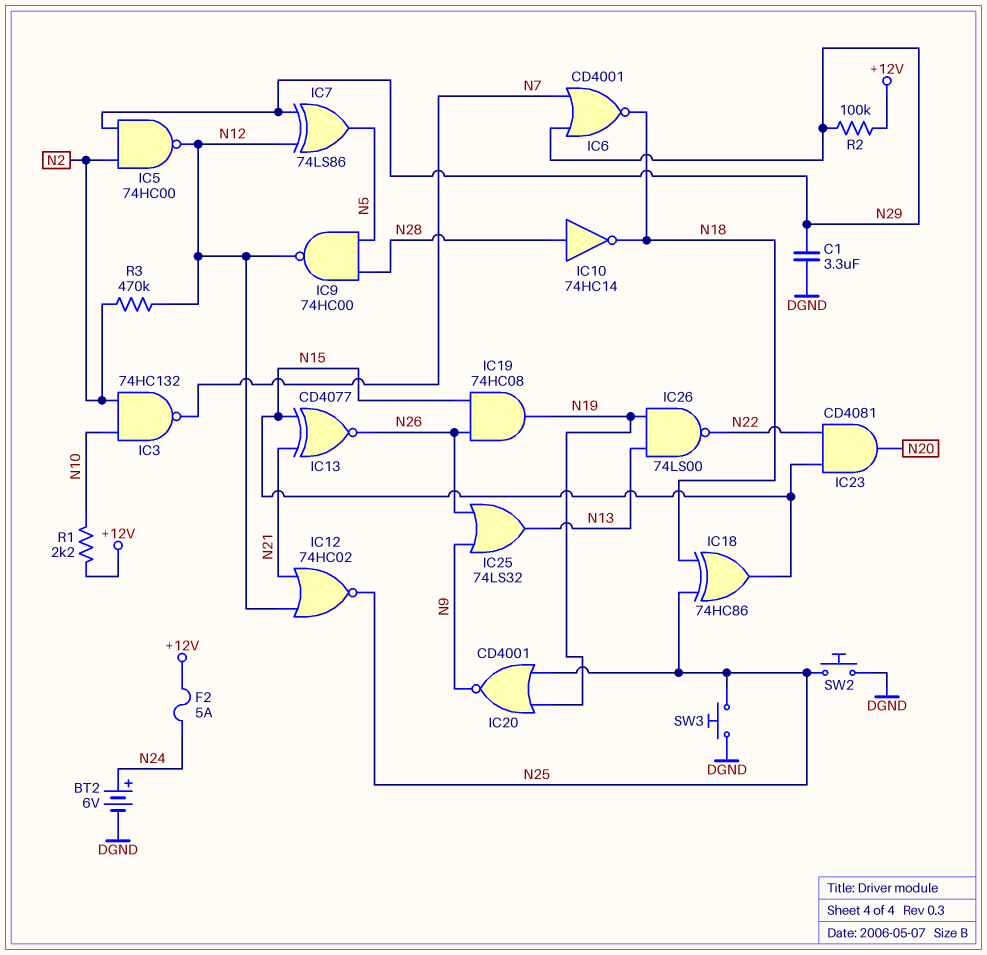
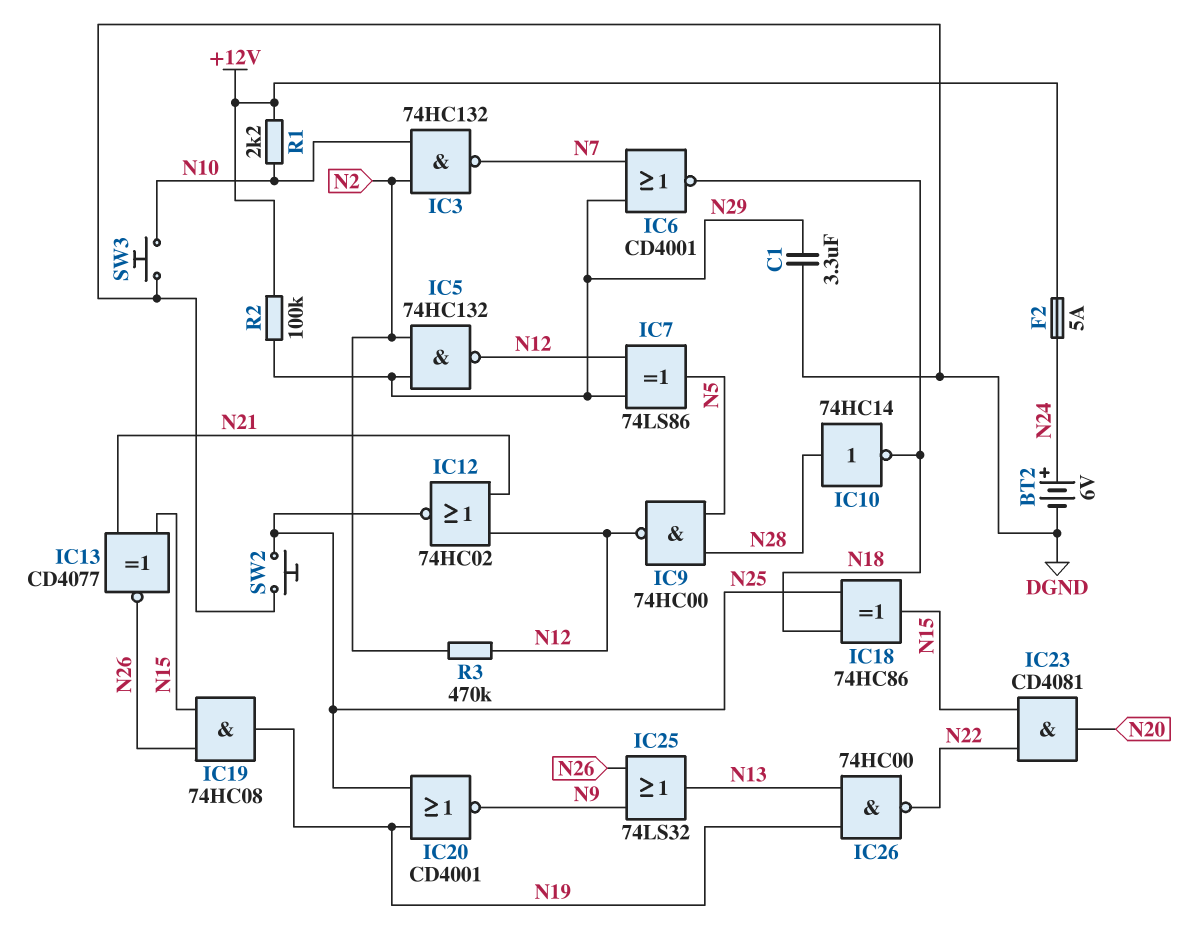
IC5: NAND 74HC00 (in N2, in N29, out N12) -> NAND 74HC132 (in N2, in N29, out N12)
IC26: NAND 74LS00 (in N13, in N19, out N22) -> NAND 74HC00 (in N13, in N19, out N22)
SW3: button (DGND, N25) -> button (DGND, N10)

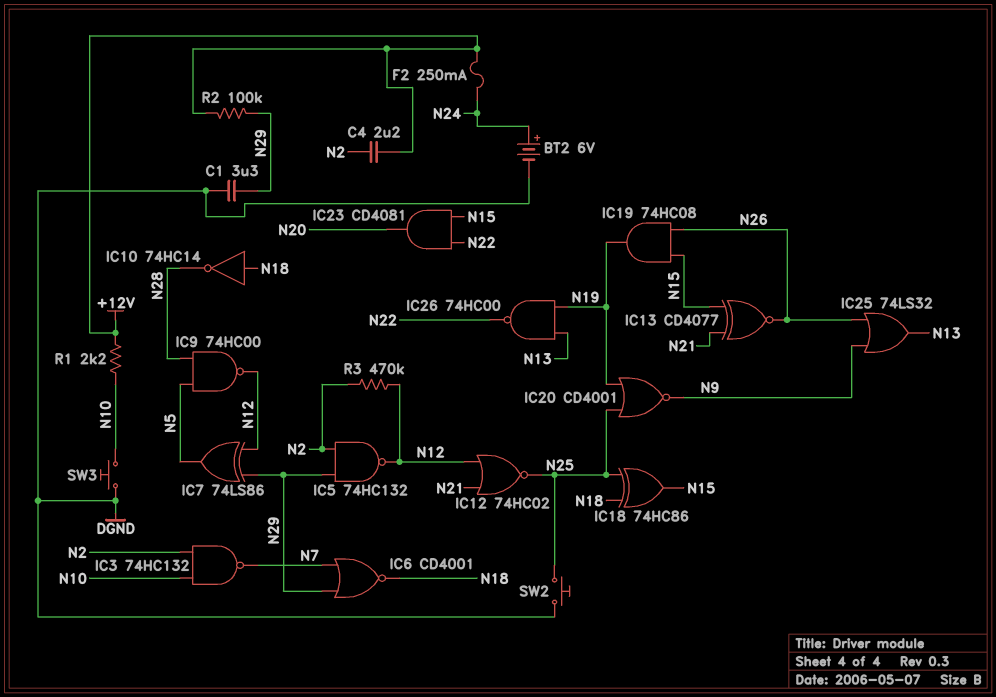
C4: none -> 2.2uF (+12V, N2)
F2: 5A (+12V, N24) -> 250mA (+12V, N24)
IC10: NOT 74HC14 (in N28, out N18) -> NOT 74HC14 (in N18, out N28)

